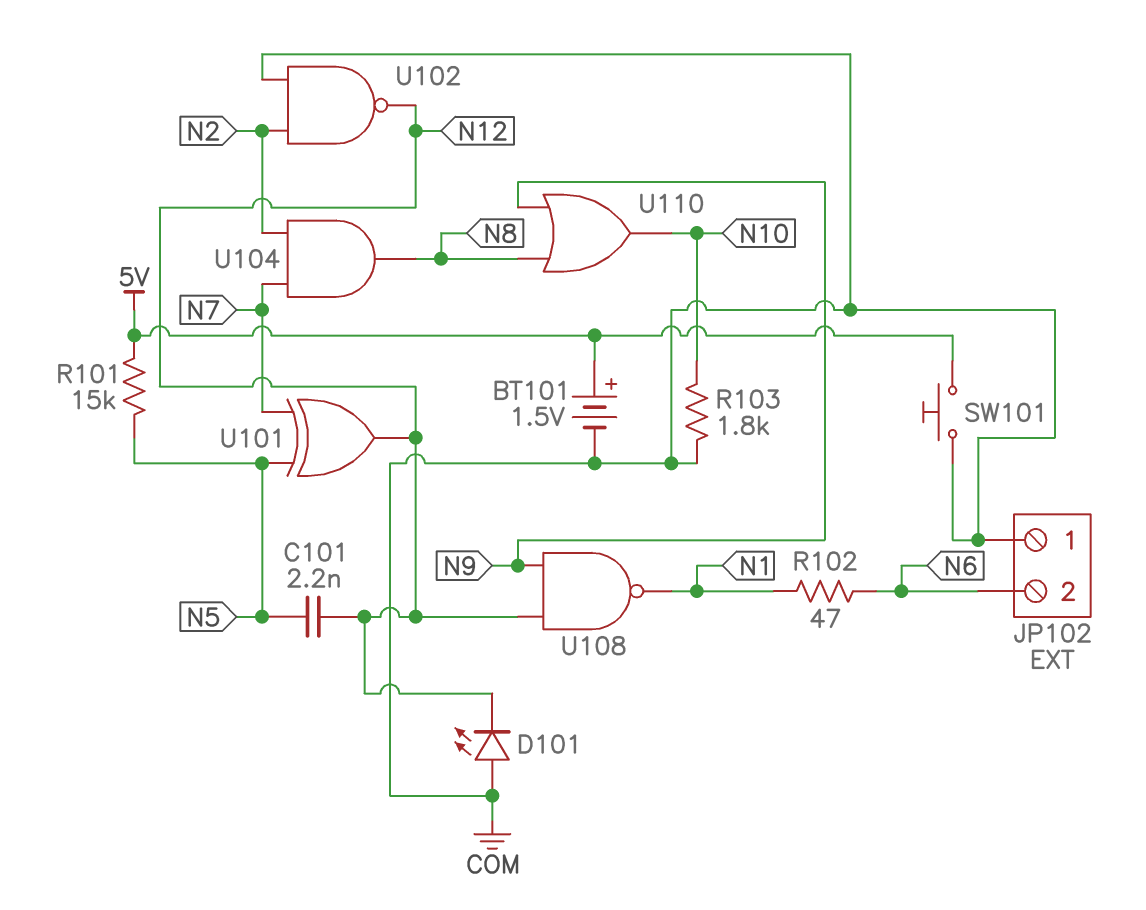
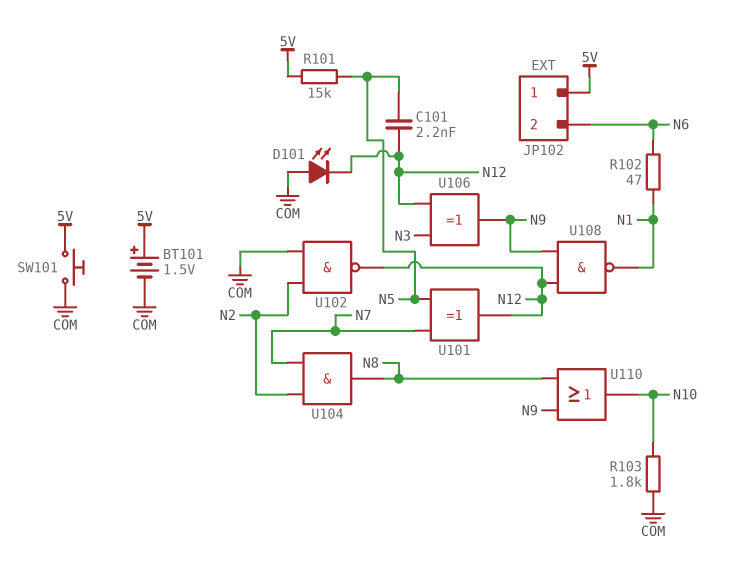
JP102 pin 1: COM -> 5V
U106: none -> XOR (in N3, in N12, out N9)

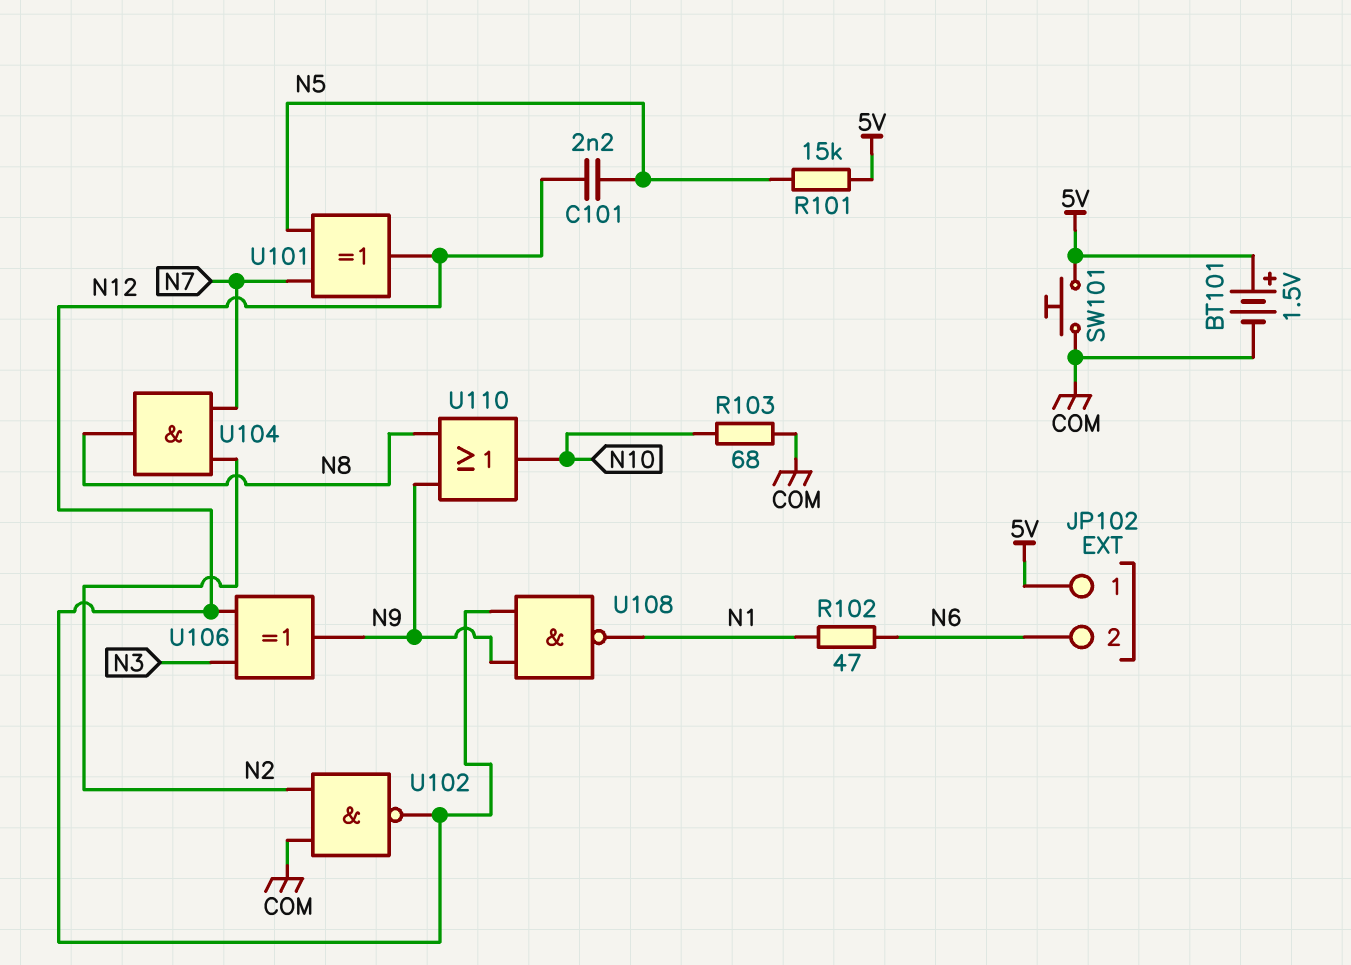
D101: LED (A COM, K N12) -> none
R103: 1.8k (COM, N10) -> 68 (COM, N10)

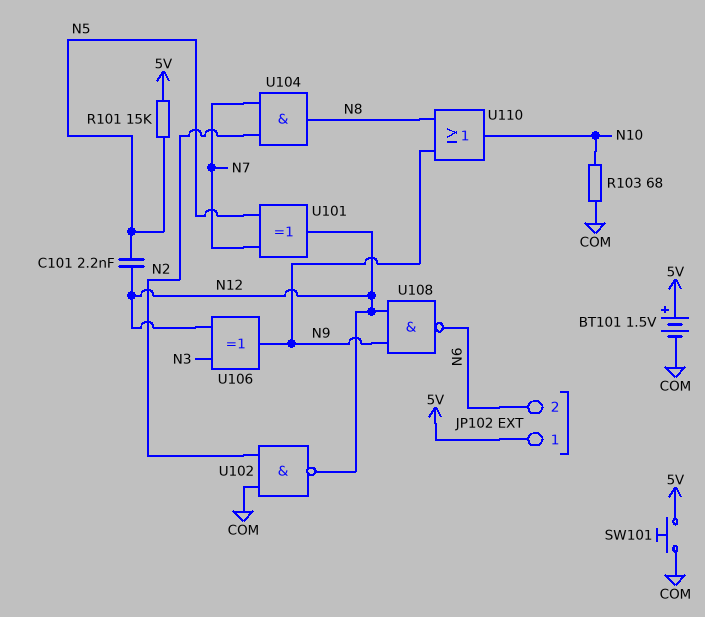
R102: 47 (N1, N6) -> none
U108: NAND (in N9, in N12, out N1) -> NAND (in N9, in N12, out N6)

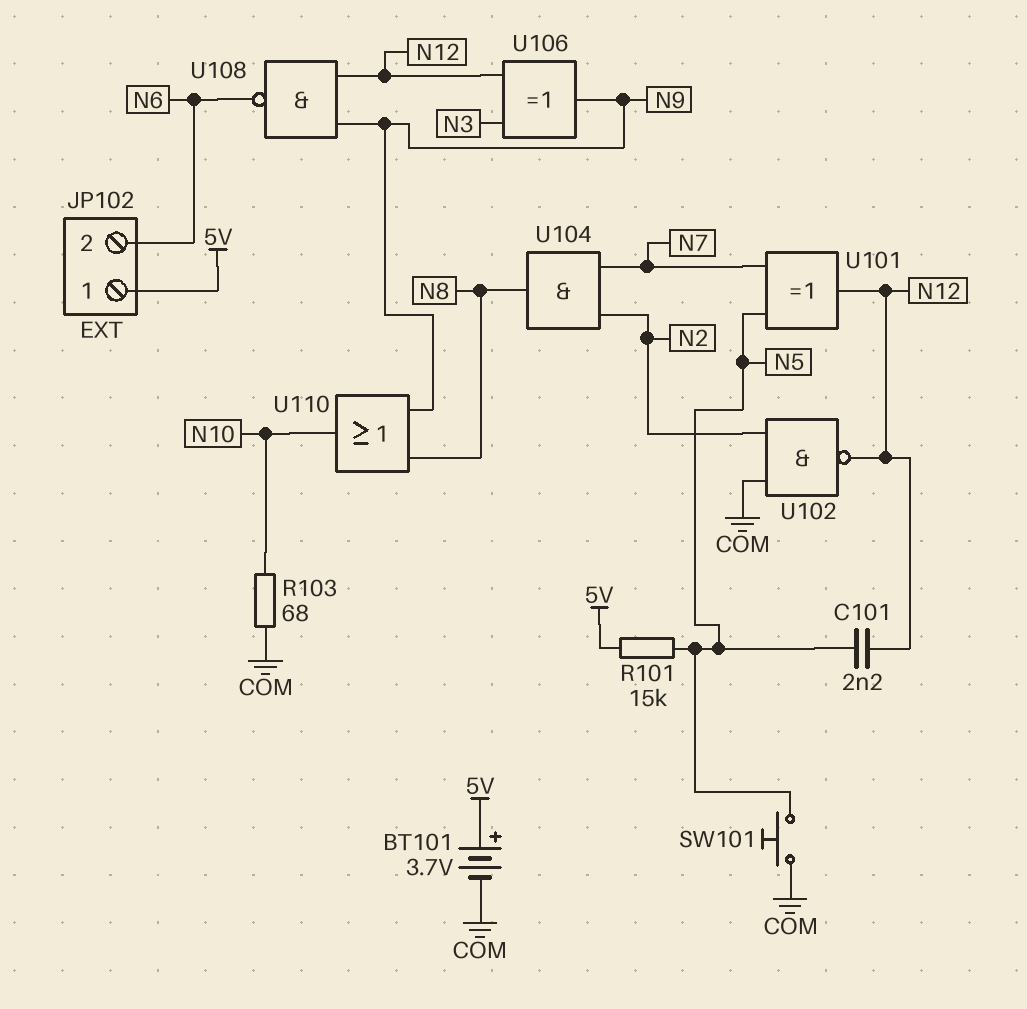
BT101: 1.5V (plus 5V, minus COM) -> 3.7V (plus 5V, minus COM)
SW101: button (5V, COM) -> button (COM, N5)

